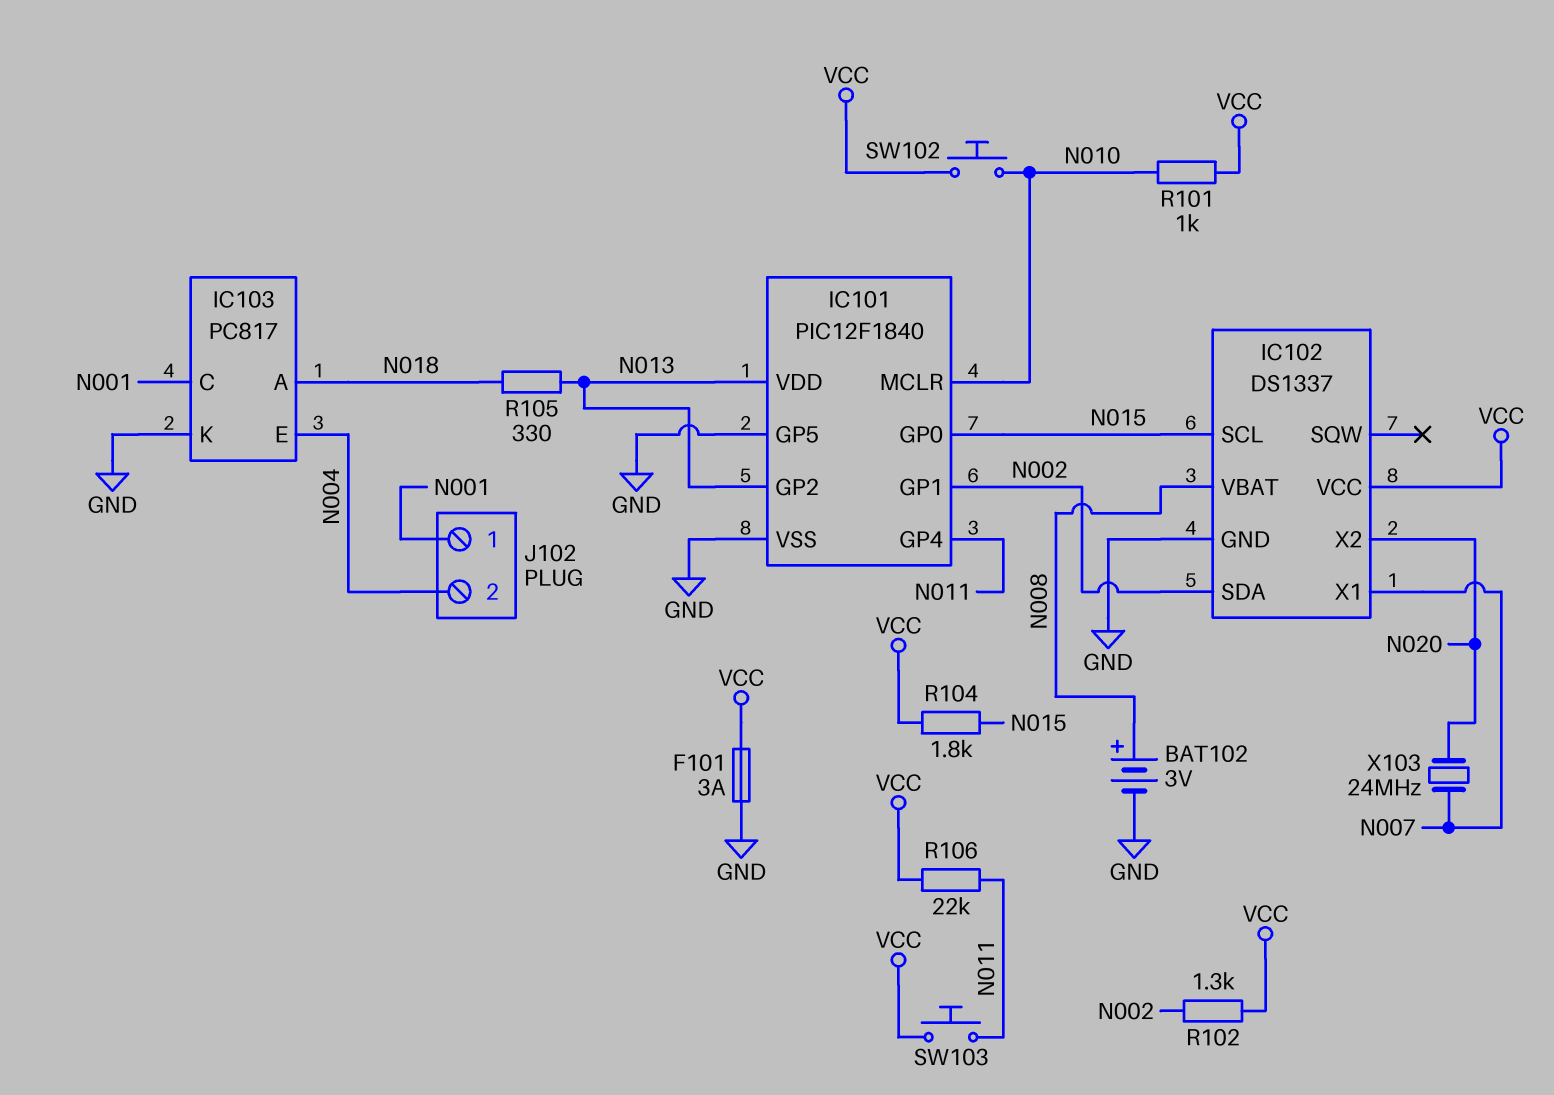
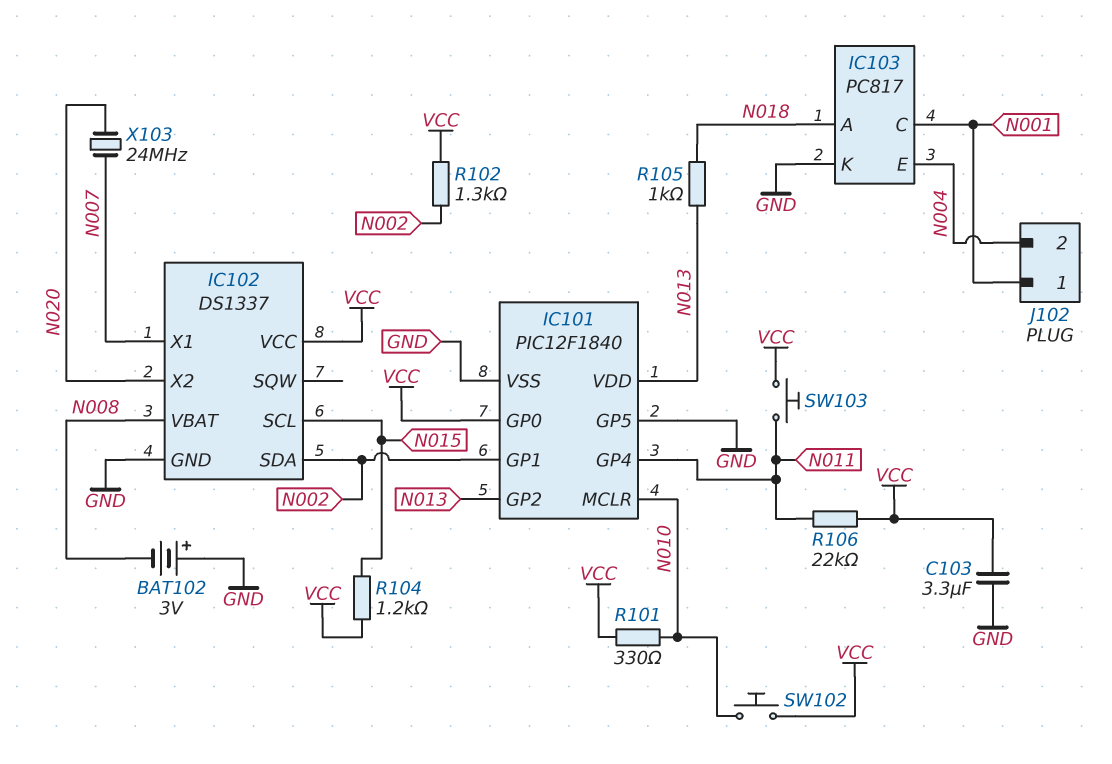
BAT102: 3V (plus N008, minus GND) -> 3V (plus GND, minus N008)
C103: none -> 3.3uF (GND, VCC)
F101: 3A (GND, VCC) -> none
IC101 pin GP0: N015 -> VCC
R101: 1k (N010, VCC) -> 330 (N010, VCC)
R104: 1.8k (N015, VCC) -> 1.2k (N015, VCC)
R105: 330 (N013, N018) -> 1k (N013, N018)

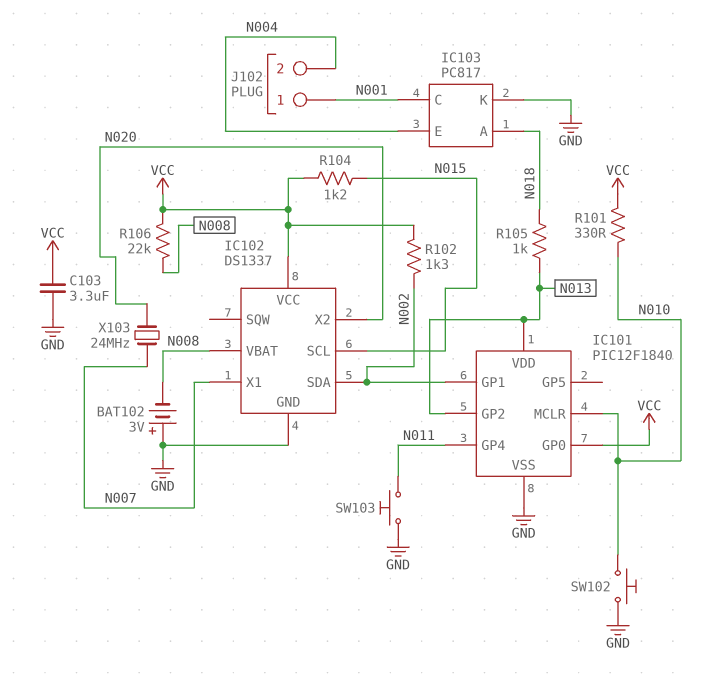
IC101 pin GP5: GND -> none
R106: 22k (N011, VCC) -> 22k (N008, VCC)
SW102: button (N010, VCC) -> button (GND, N010)
SW103: button (N011, VCC) -> button (GND, N011)

